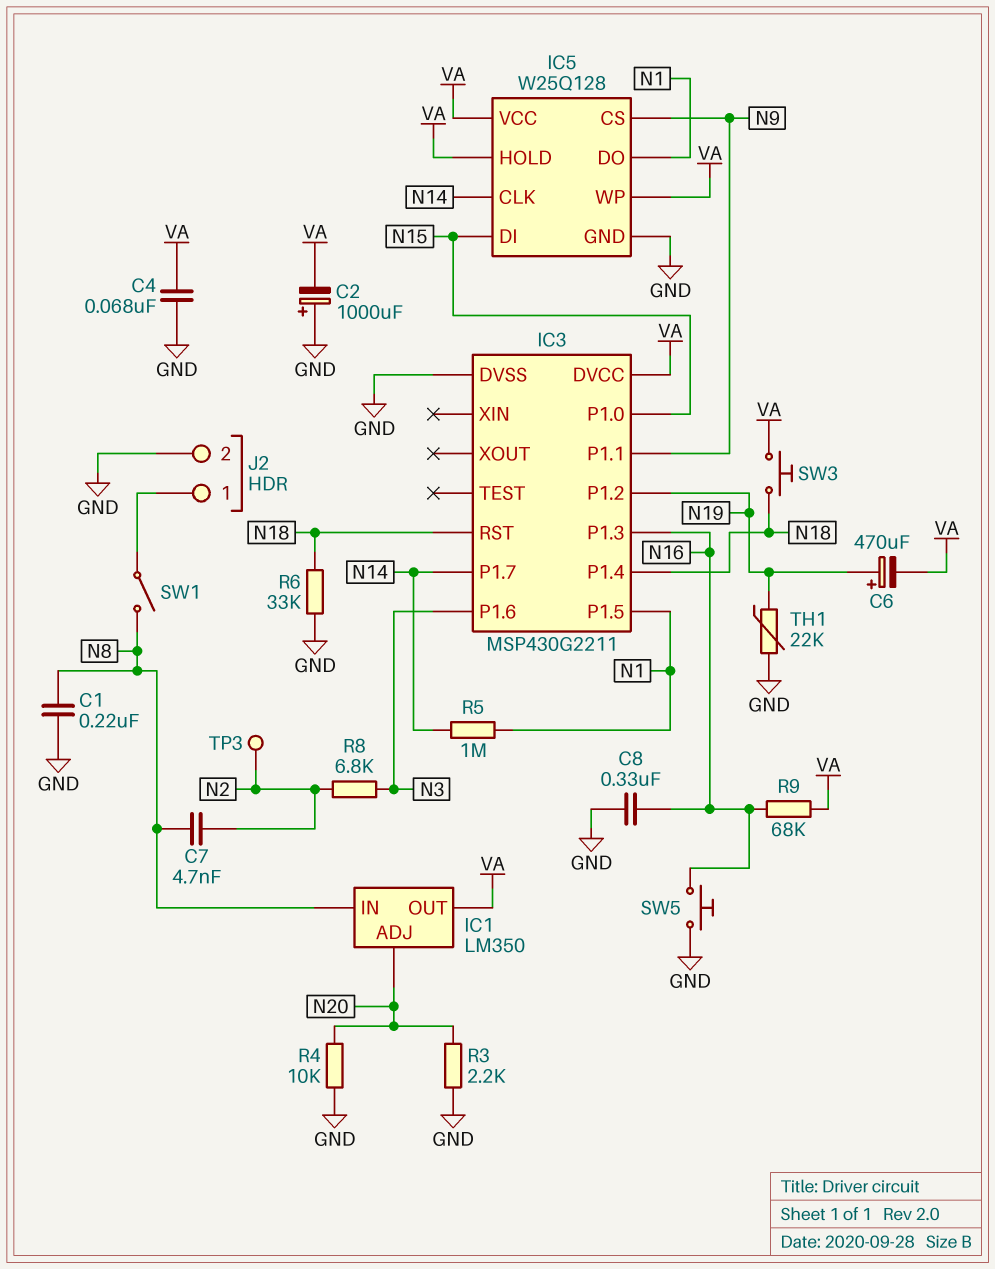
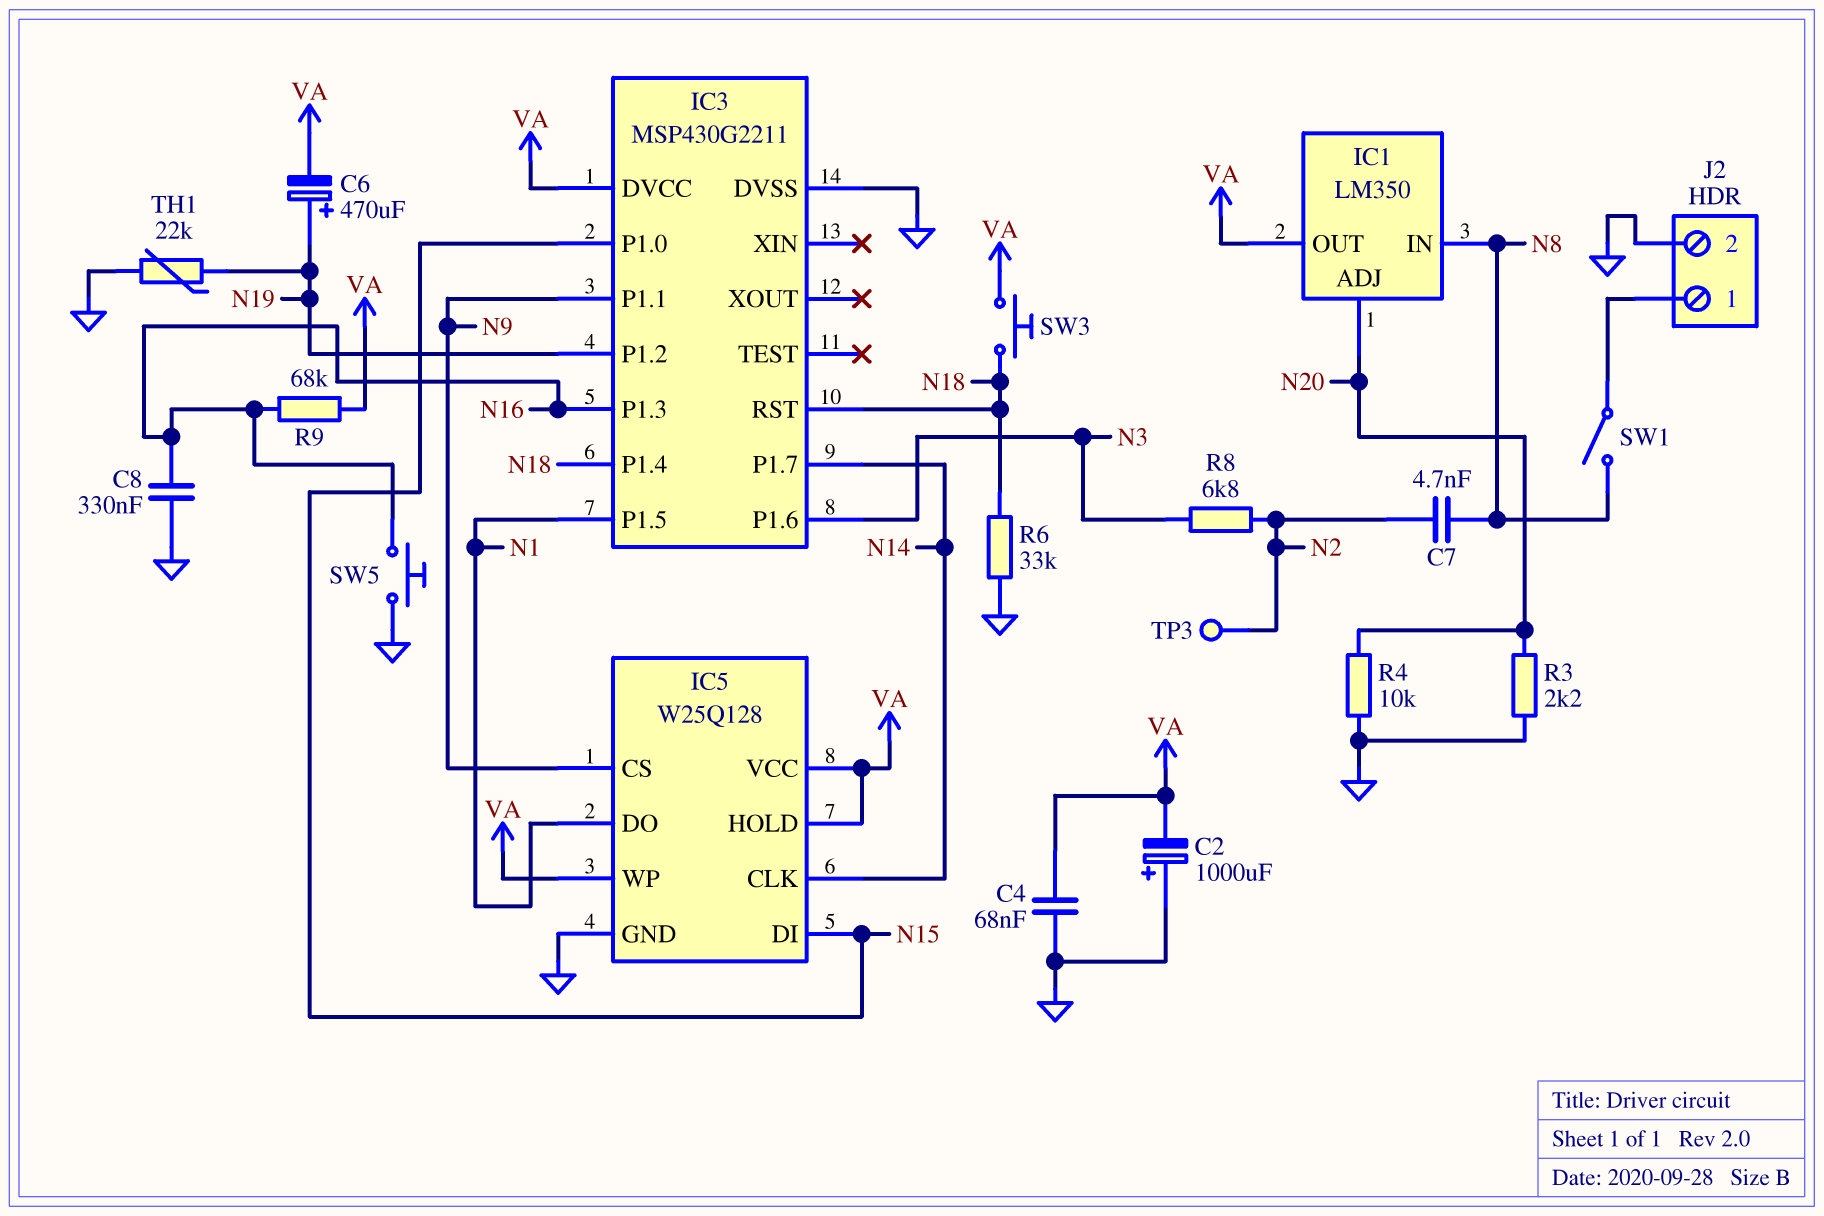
C1: 220nF (GND, N8) -> none
R5: 1M (N1, N14) -> none

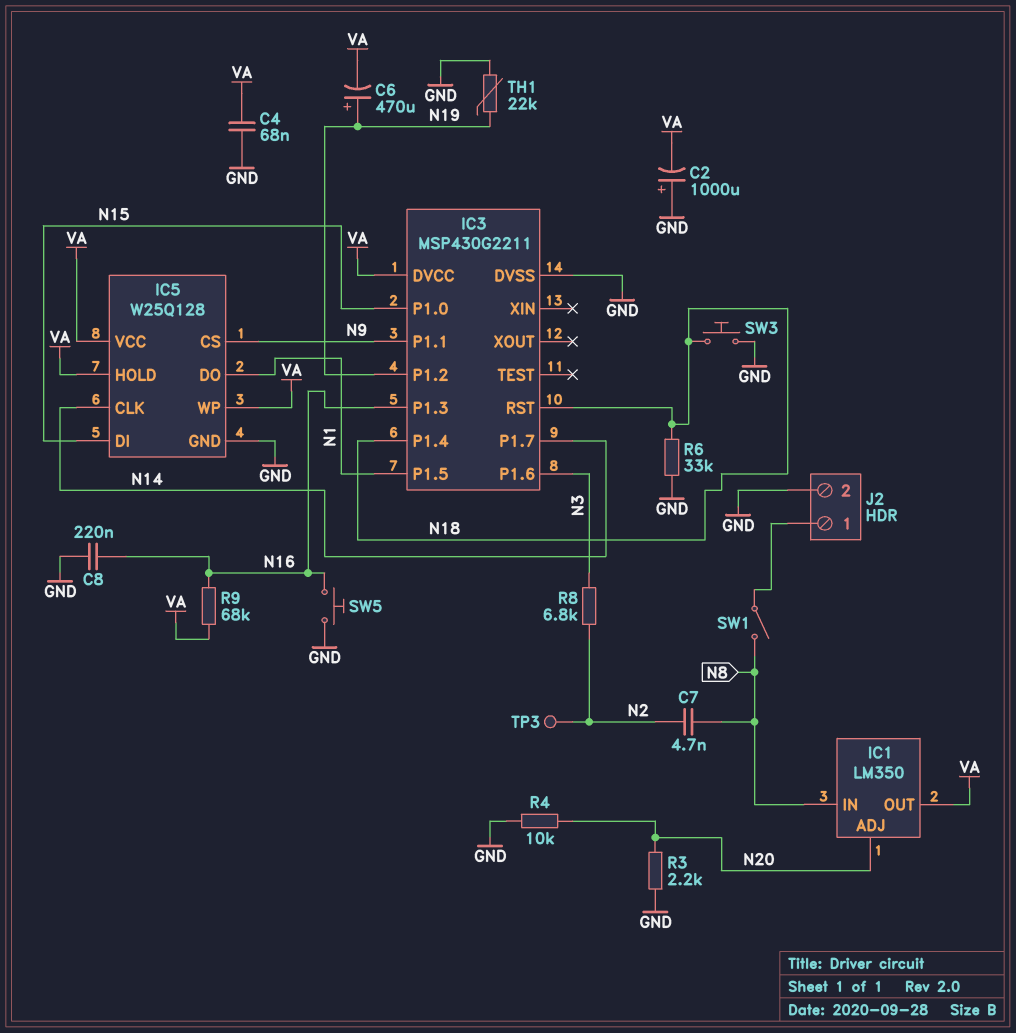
C8: 330nF (GND, N16) -> 220nF (GND, N16)
SW3: button (N18, VA) -> button (GND, N18)

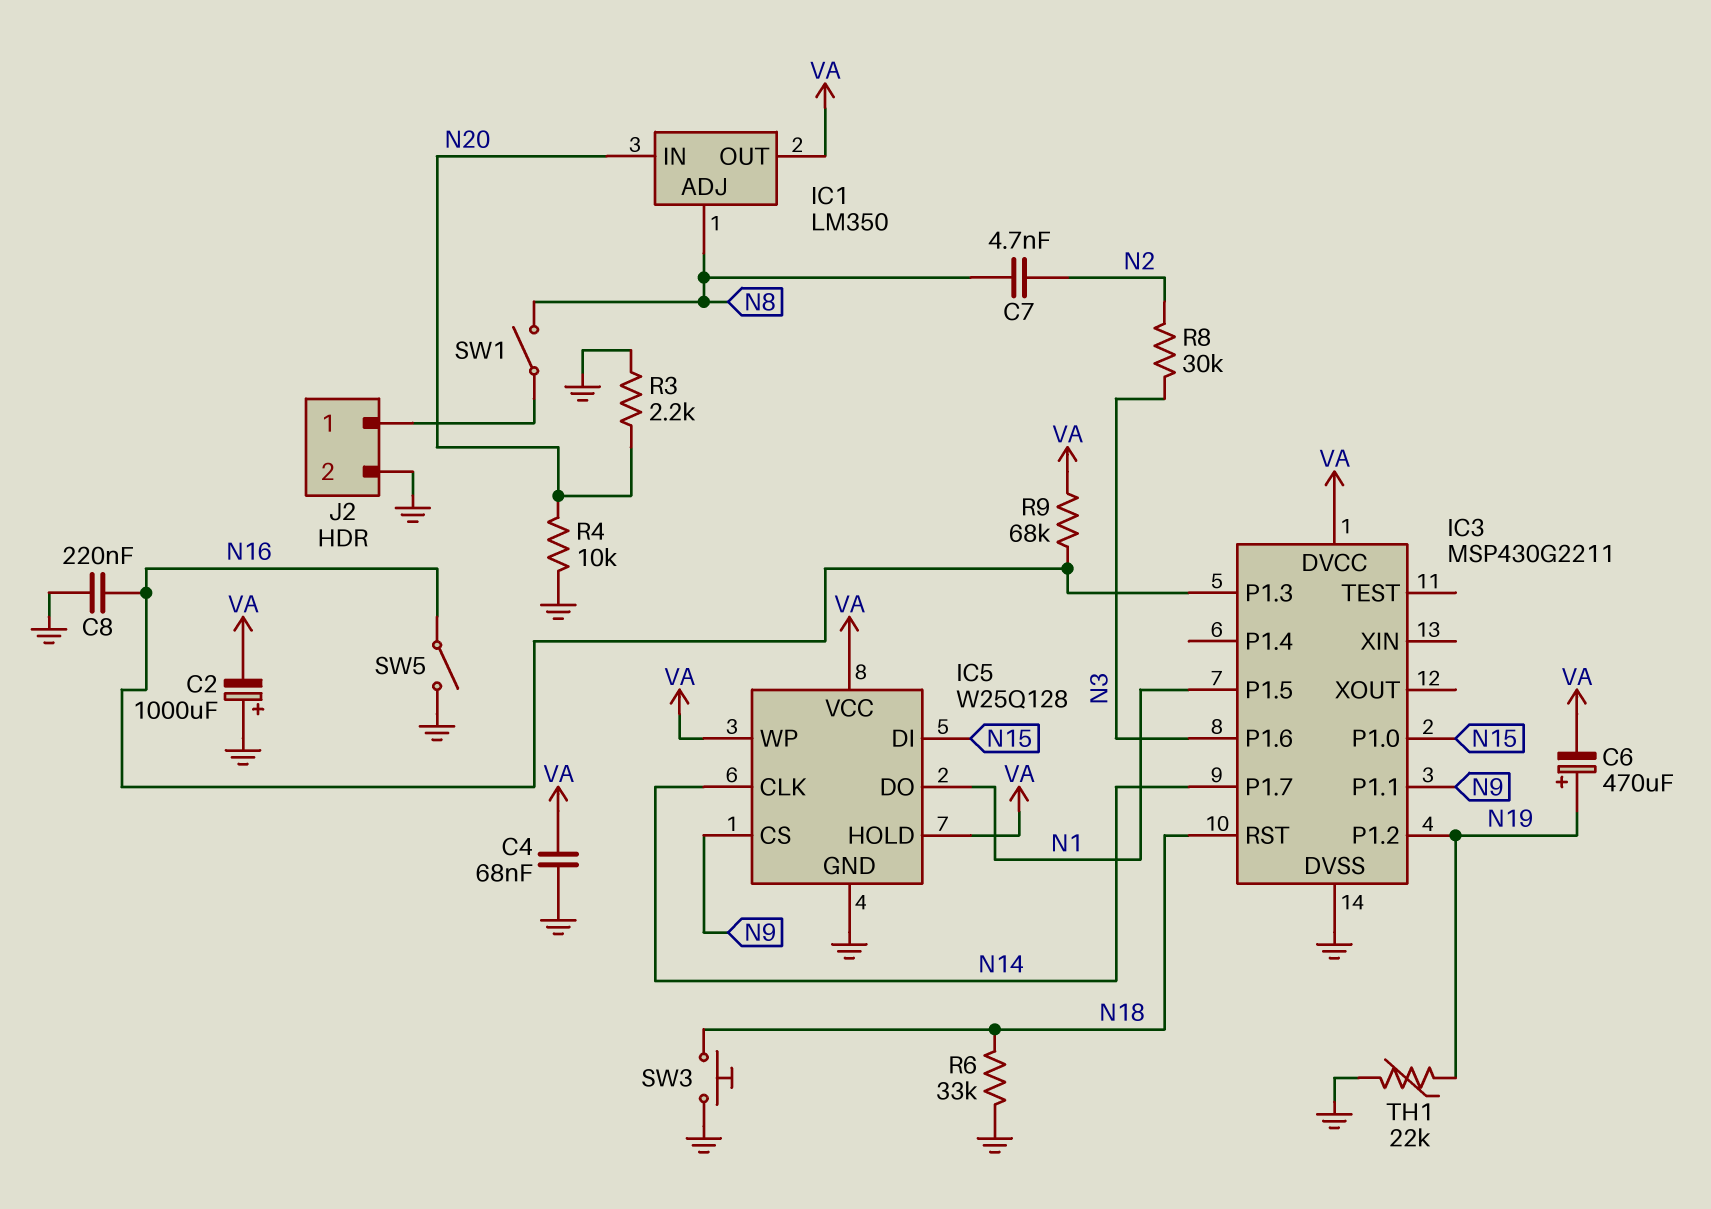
IC1 pin ADJ: N20 -> N8
IC1 pin IN: N8 -> N20
IC3 pin P1.4: N18 -> none
R8: 6.8k (N2, N3) -> 30k (N2, N3)
SW5: button (GND, N16) -> switch (GND, N16)
TP3: test point (N2) -> none

